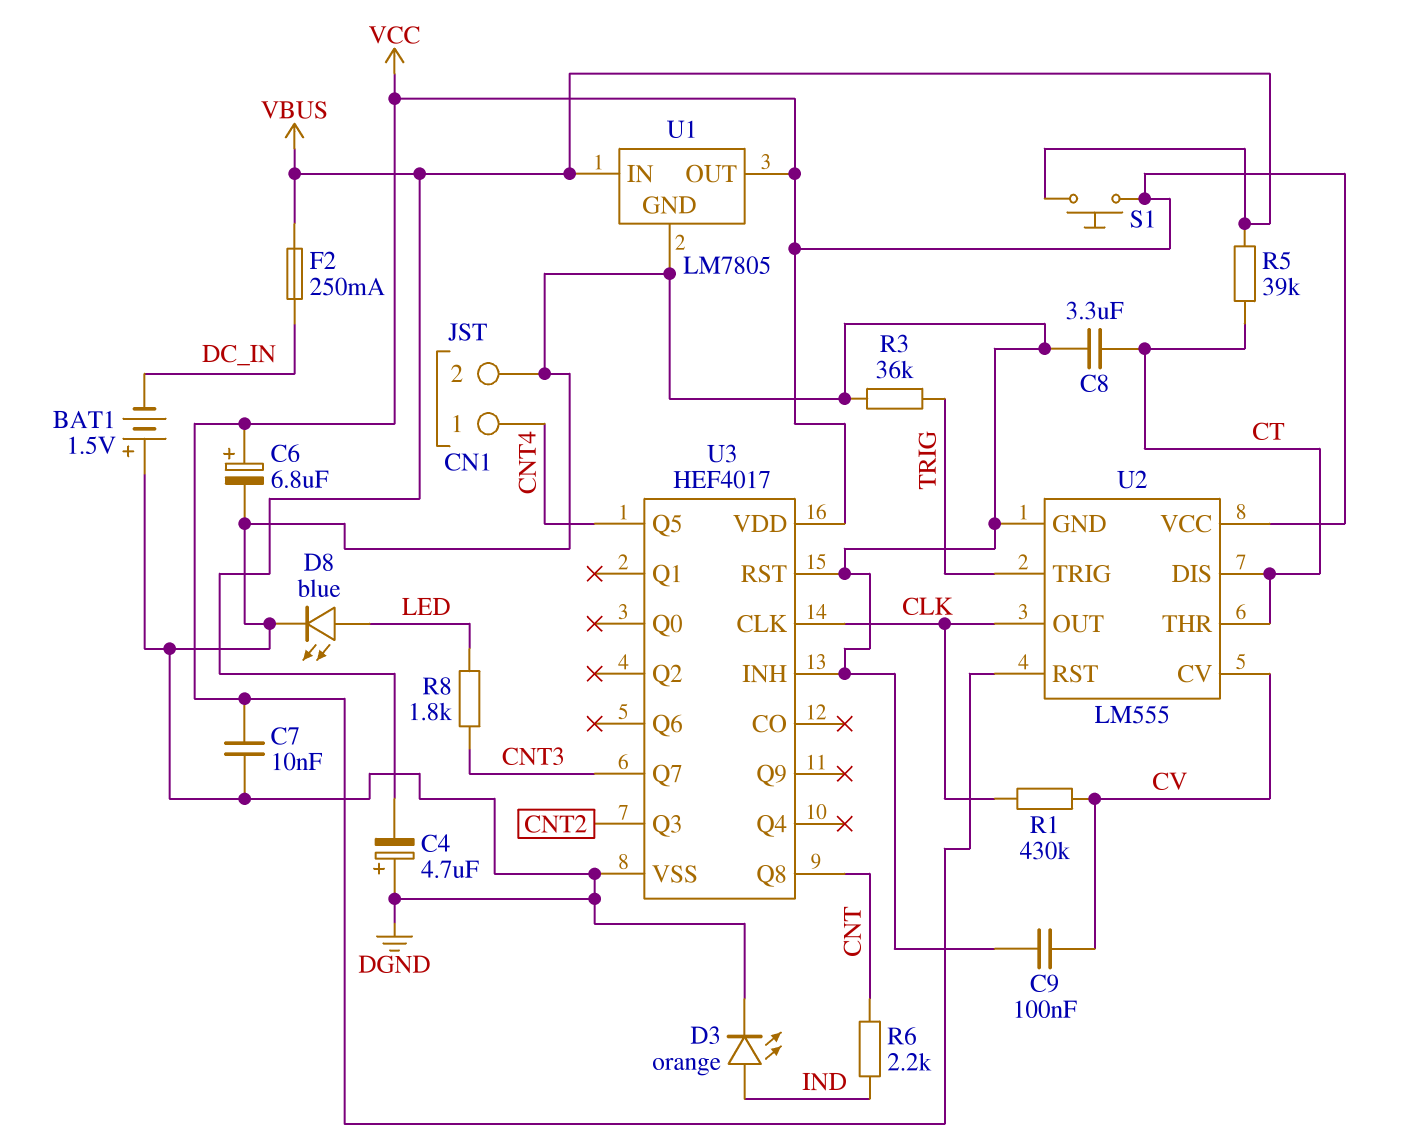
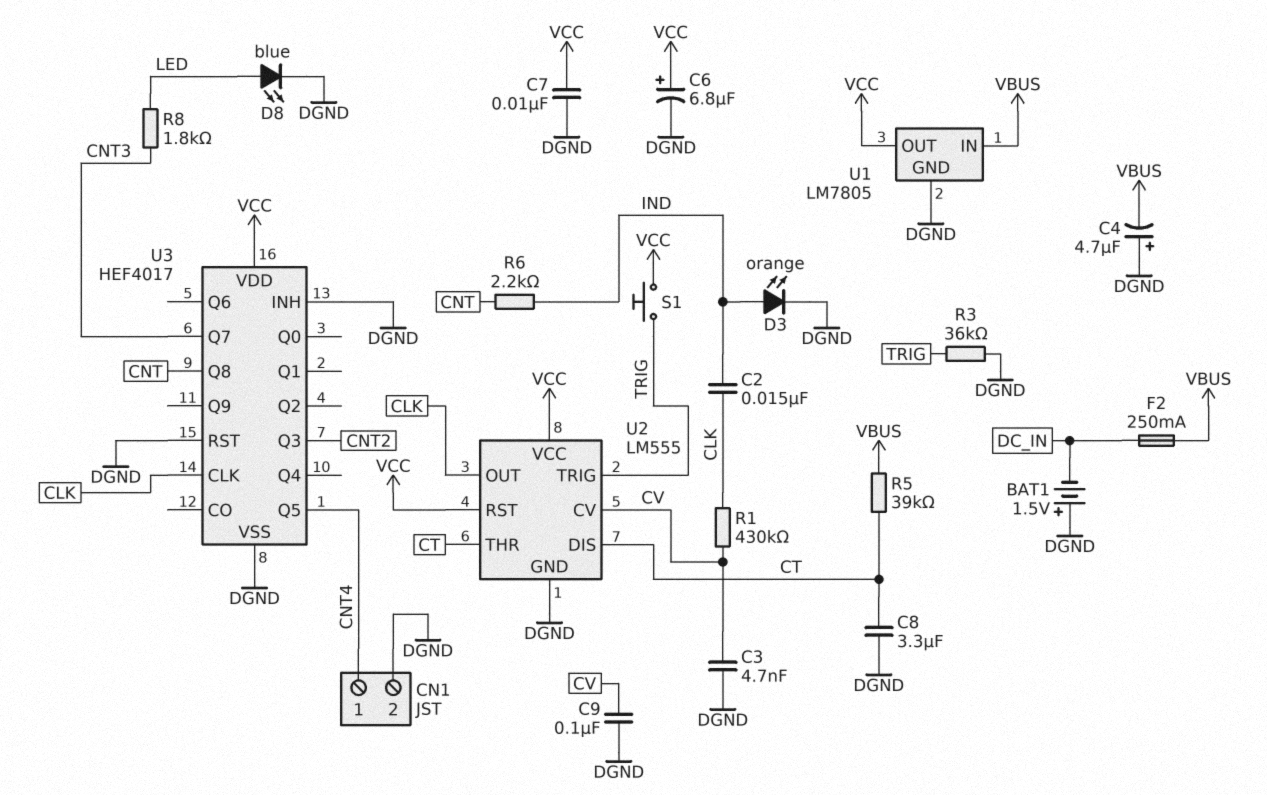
C2: none -> 15nF (CLK, IND)
C3: none -> 4.7nF (CV, DGND)
S1: button (VBUS, VCC) -> button (TRIG, VCC)

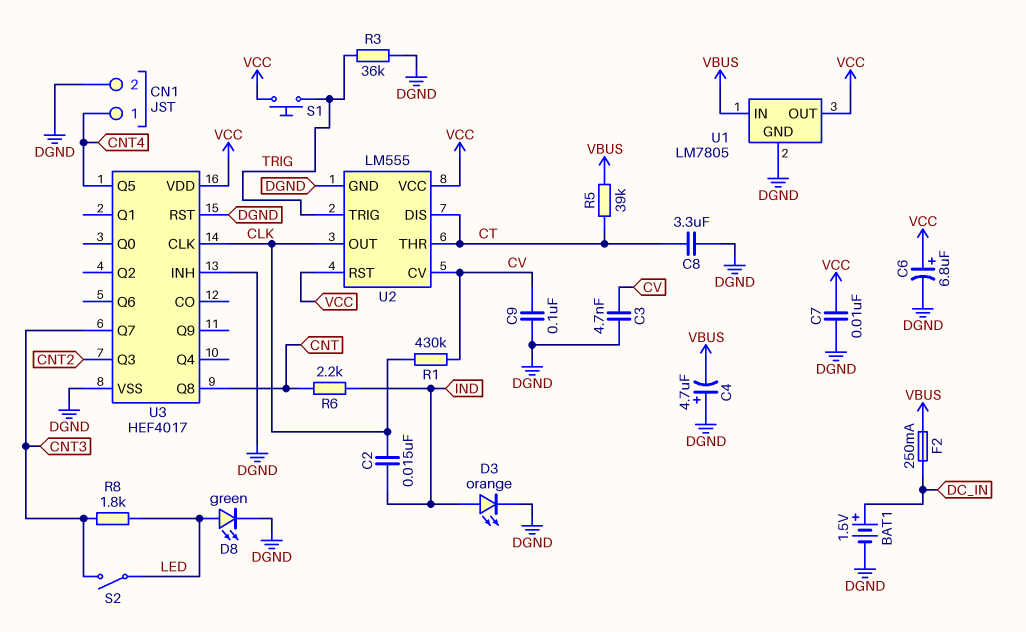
BAT1: 1.5V (plus DGND, minus DC_IN) -> 1.5V (plus DC_IN, minus DGND)
D8: LED blue (A LED, K DGND) -> LED green (A LED, K DGND)
S2: none -> switch (CNT3, LED)

